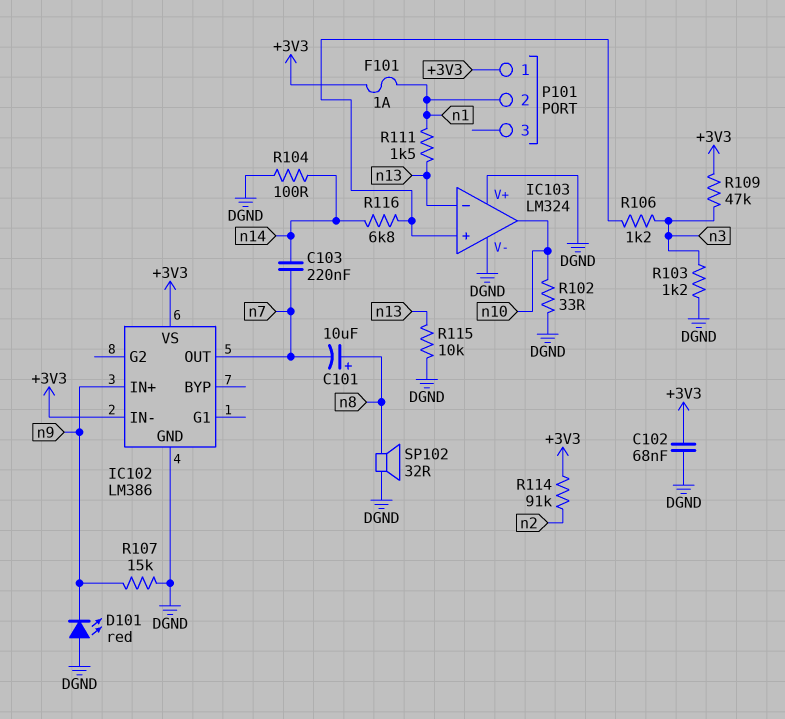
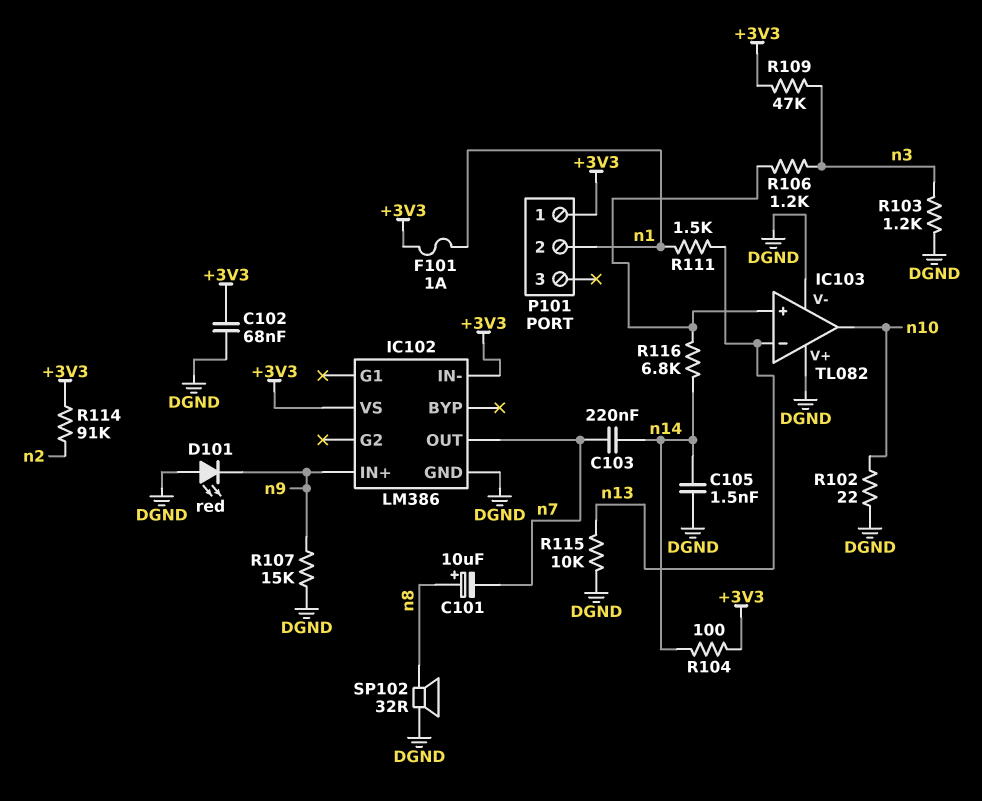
C105: none -> 1.5nF (DGND, n14)
IC103: LM324 -> TL082
R102: 33 (DGND, n10) -> 22 (DGND, n10)
R104: 100 (DGND, n14) -> 100 (+3V3, n14)

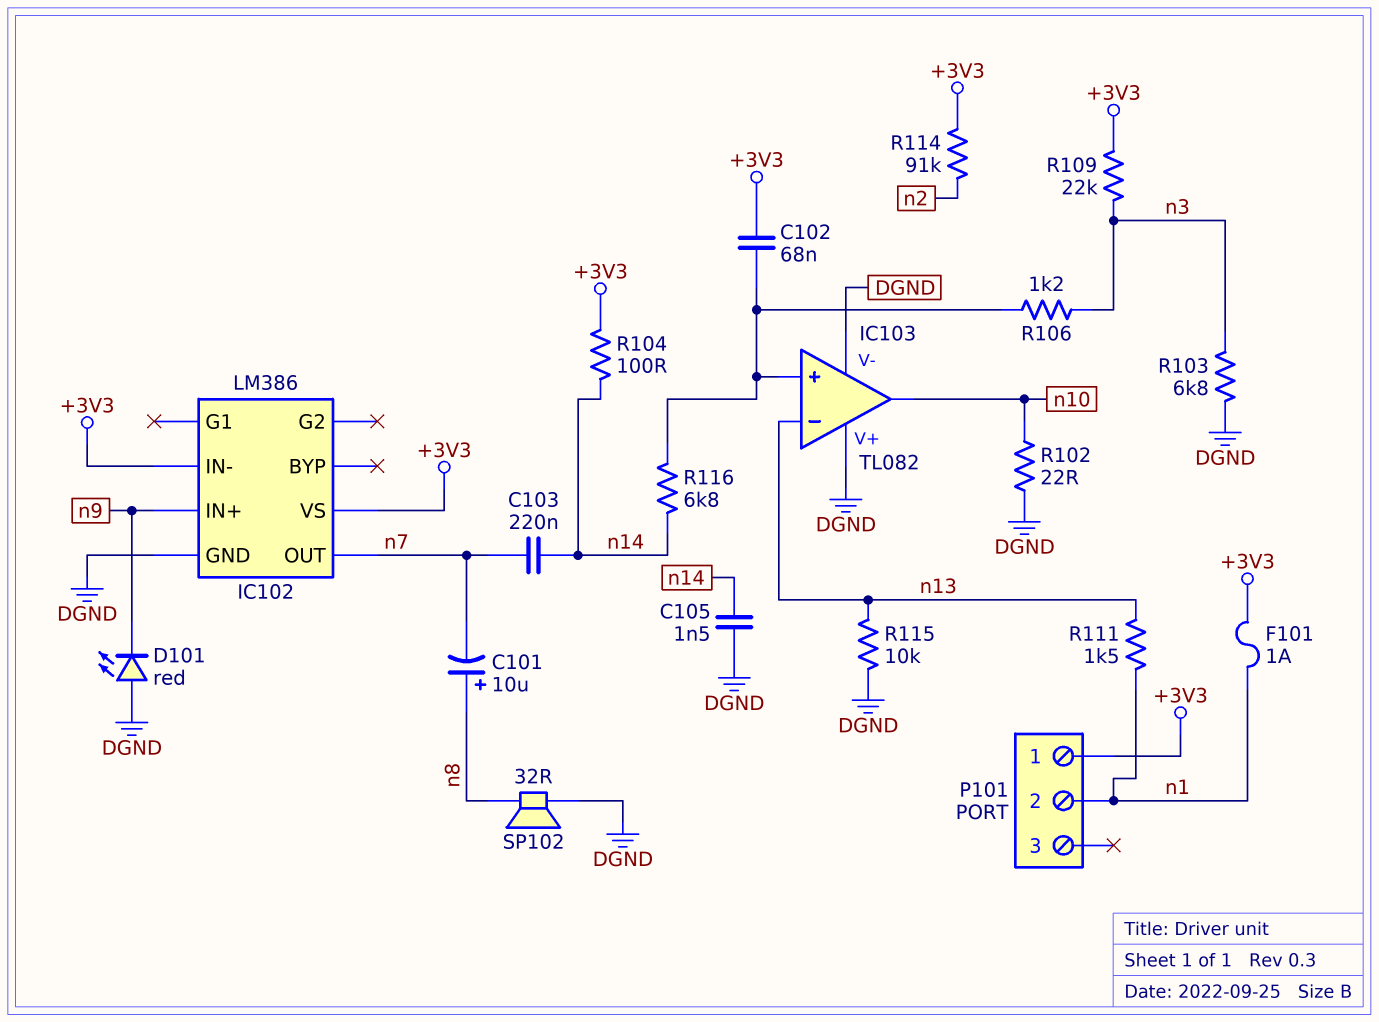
C102: 68nF (+3V3, DGND) -> 68nF (+3V3, IC103/in+)
R103: 1.2k (DGND, n3) -> 6.8k (DGND, n3)
R107: 15k (DGND, n9) -> none
R109: 47k (+3V3, n3) -> 22k (+3V3, n3)

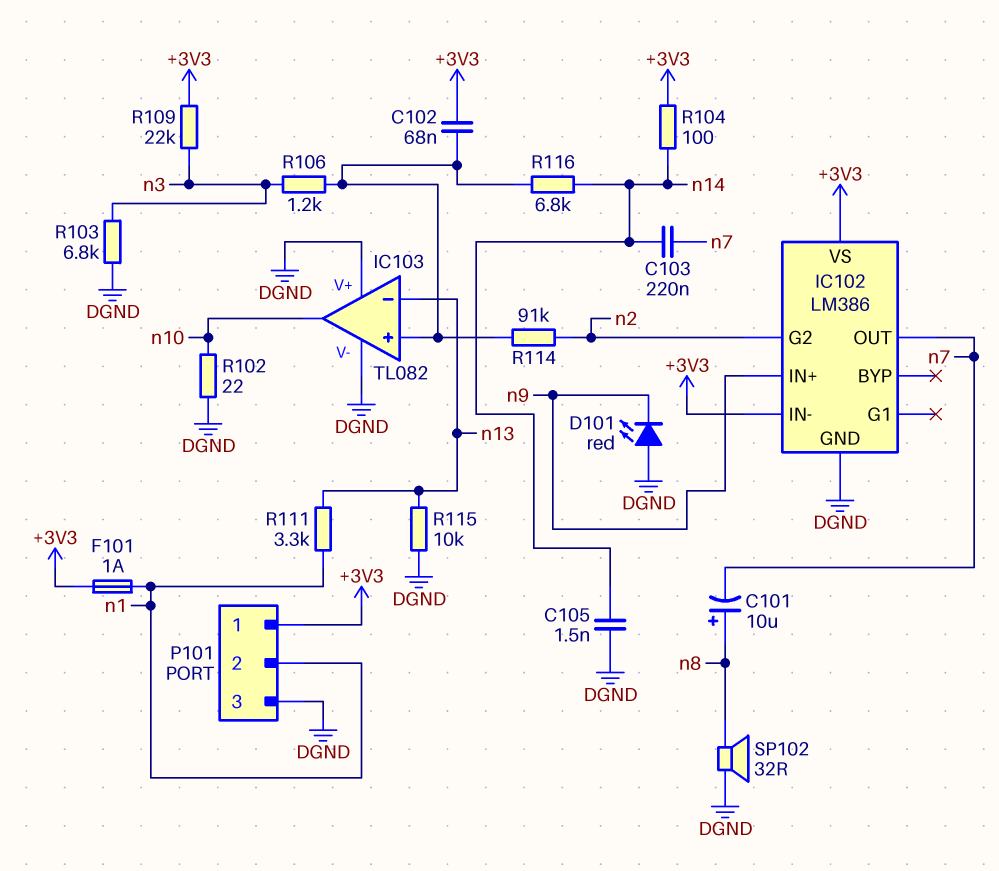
IC102 pin G2: none -> n2
P101 pin 3: none -> DGND
R111: 1.5k (n1, n13) -> 3.3k (n1, n13)
R114: 91k (+3V3, n2) -> 91k (IC103/in+, n2)

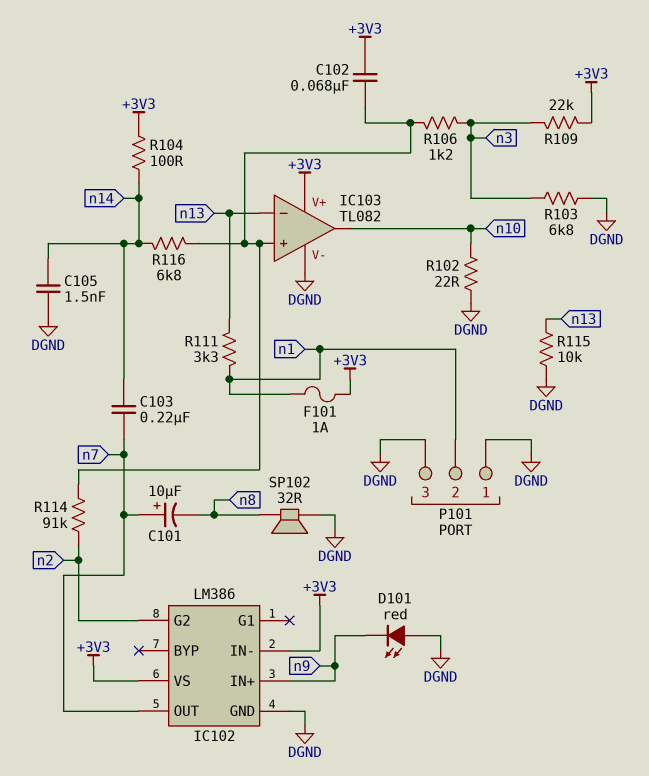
C101: 10uF (plus n8, minus n7) -> 10uF (plus n7, minus n8)
IC103 pin V+: DGND -> +3V3
P101 pin 1: +3V3 -> DGND

